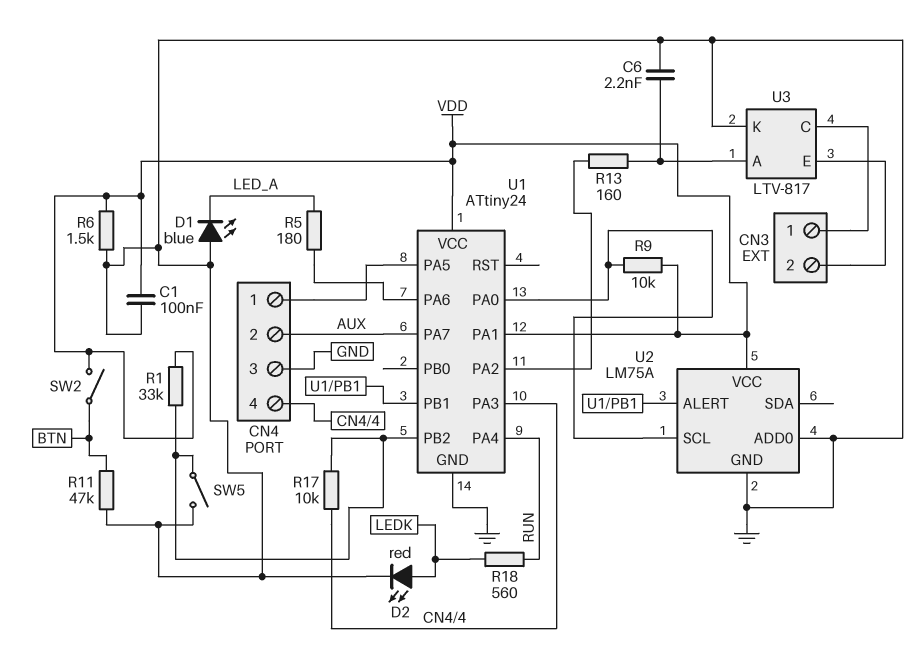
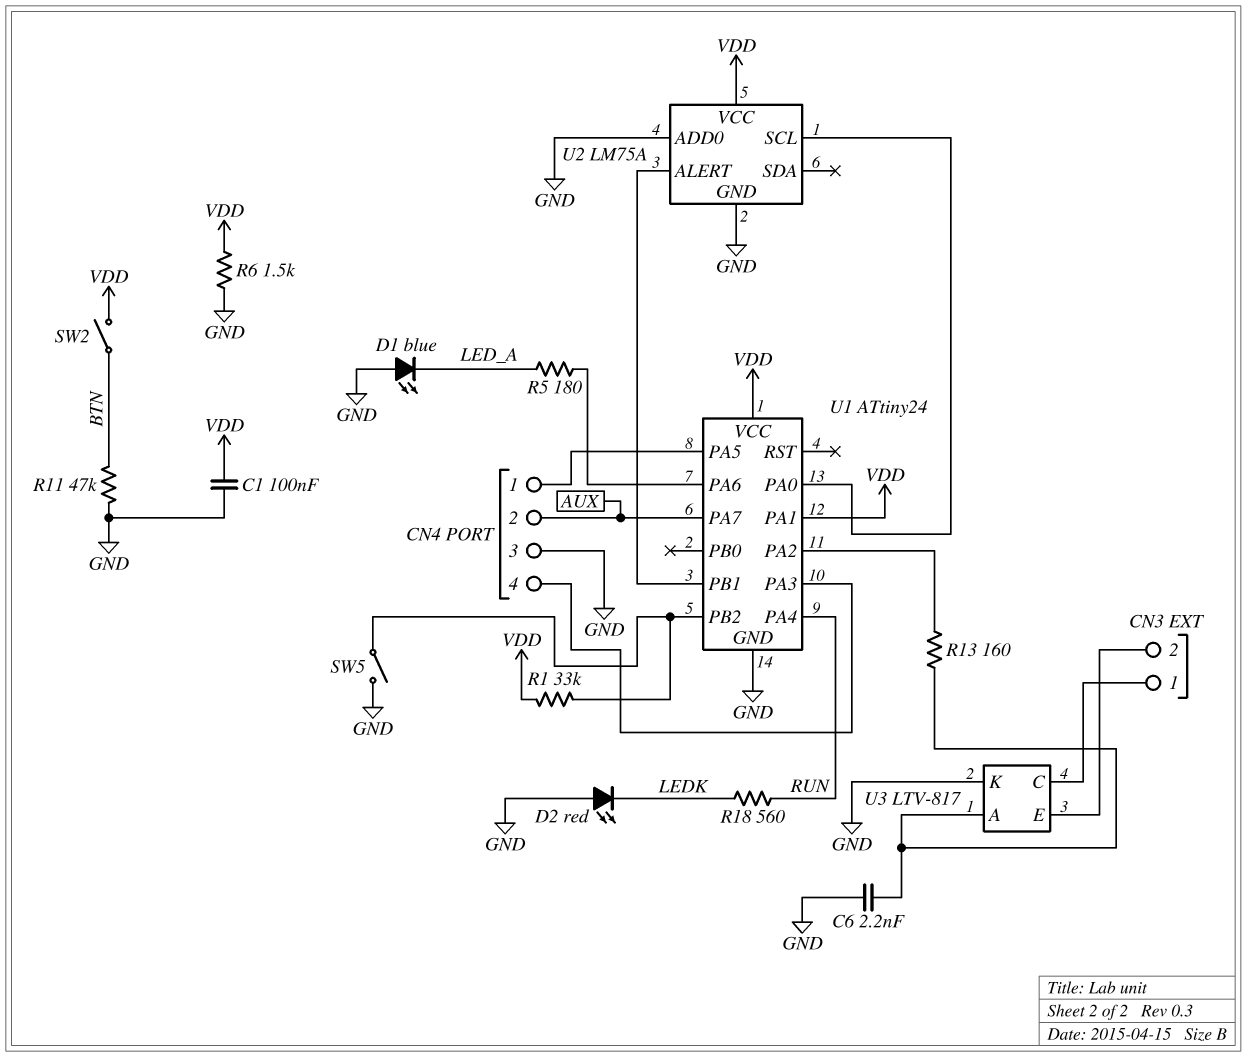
D2: LED red (A LEDK, K GND) -> LED red (A GND, K LEDK)
R9: 10k (U1/PA0, VDD) -> none
R17: 10k (CN4/4, U1/PB2) -> none

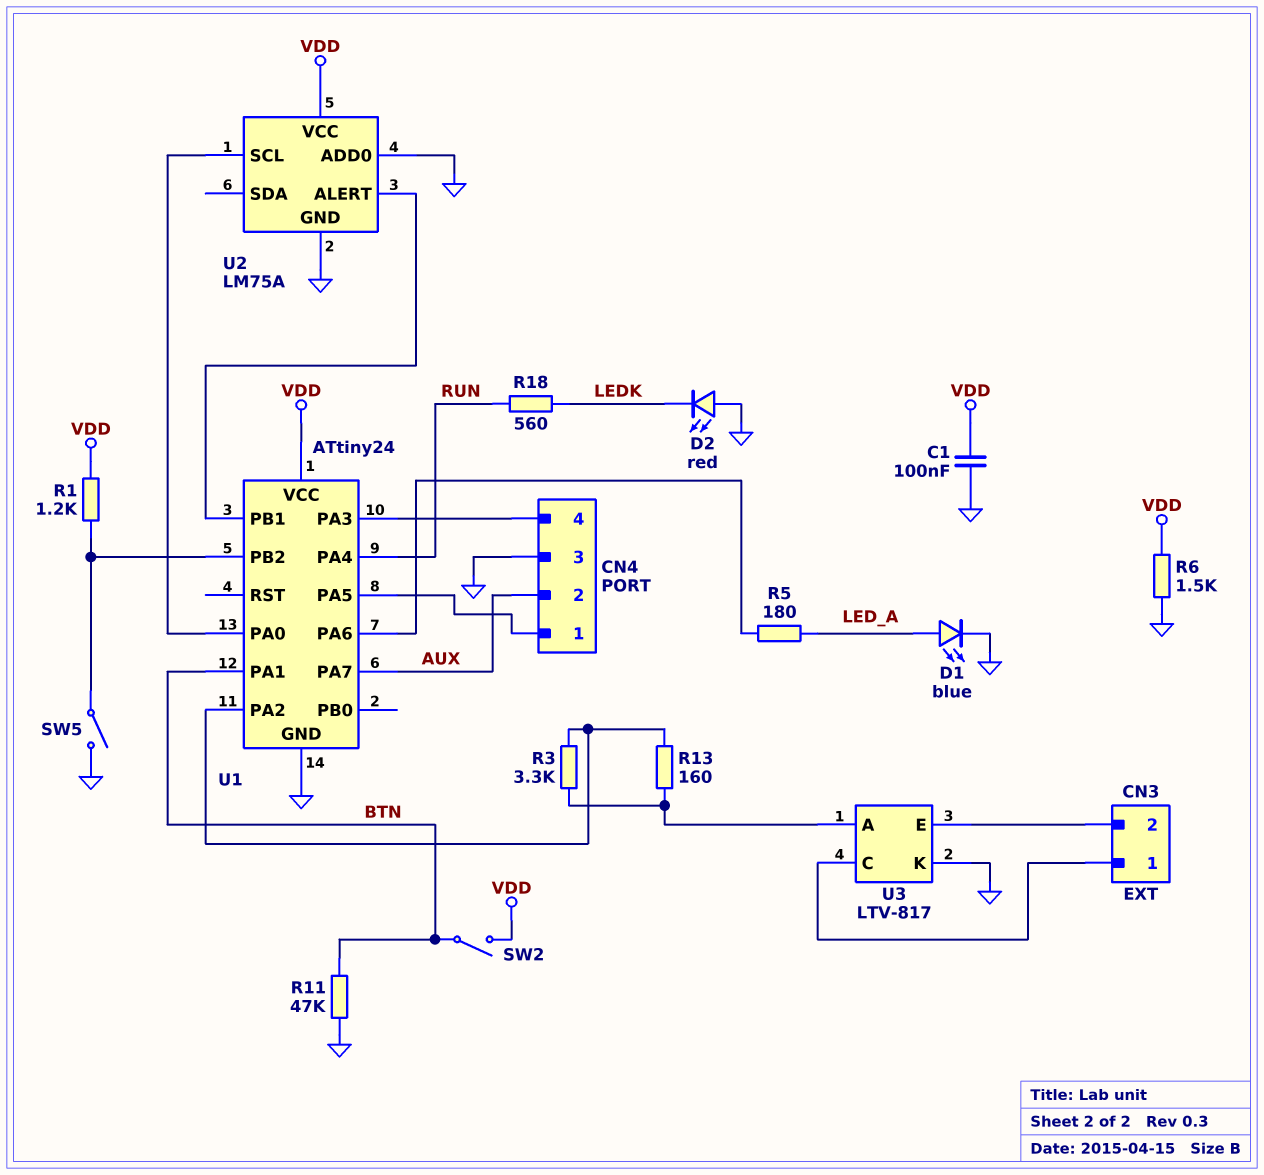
C6: 2.2nF (GND, U3/A) -> none
D1: LED blue (A GND, K LED_A) -> LED blue (A LED_A, K GND)
R1: 33k (U1/PB2, VDD) -> 1.2k (U1/PB2, VDD)
R3: none -> 3.3k (U1/PA2, U3/A)
U1 pin PA1: VDD -> BTN

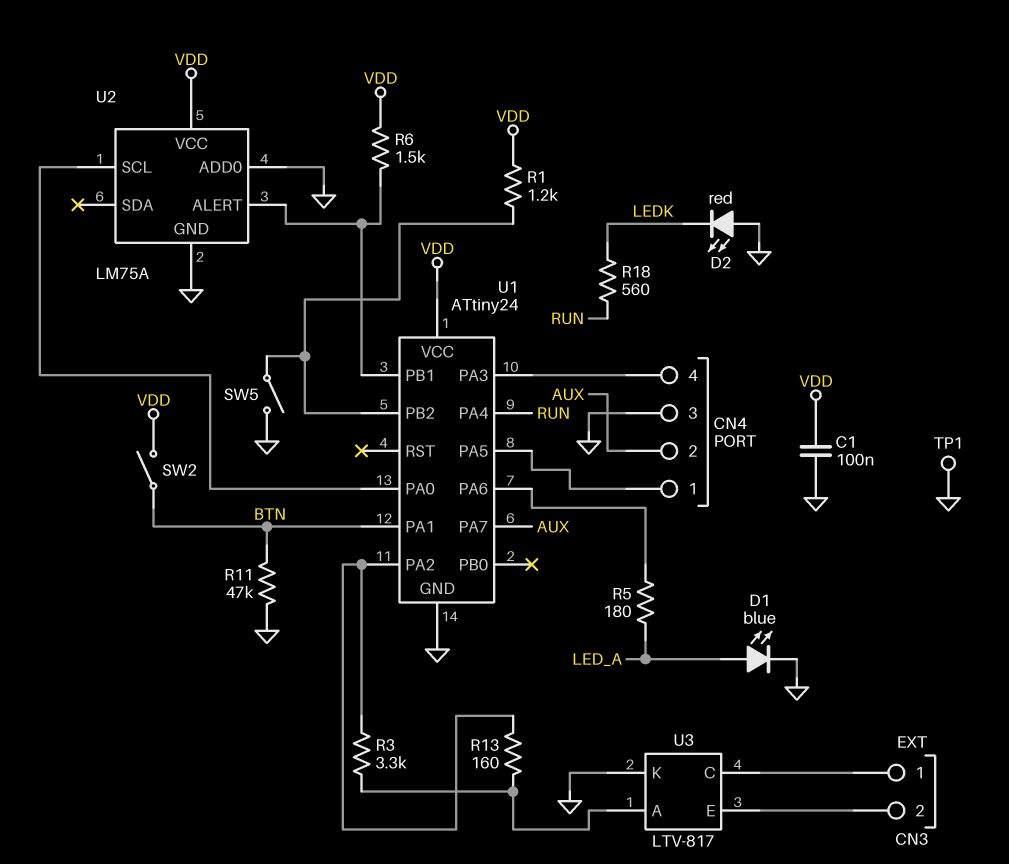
R6: 1.5k (GND, VDD) -> 1.5k (U1/PB1, VDD)
TP1: none -> test point (GND)

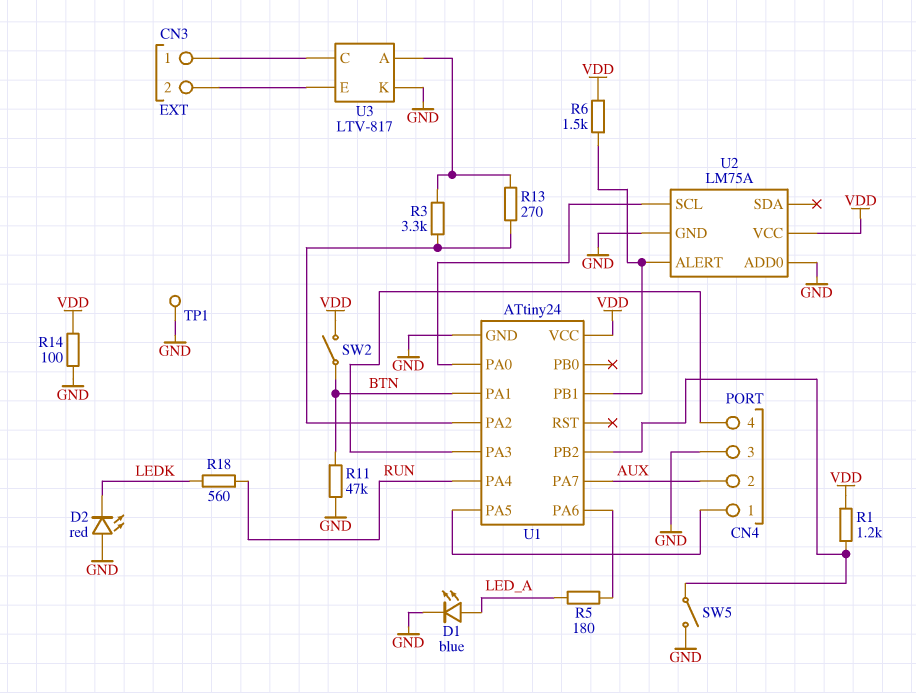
C1: 100nF (GND, VDD) -> none
R13: 160 (U1/PA2, U3/A) -> 270 (U1/PA2, U3/A)
R14: none -> 100 (GND, VDD)

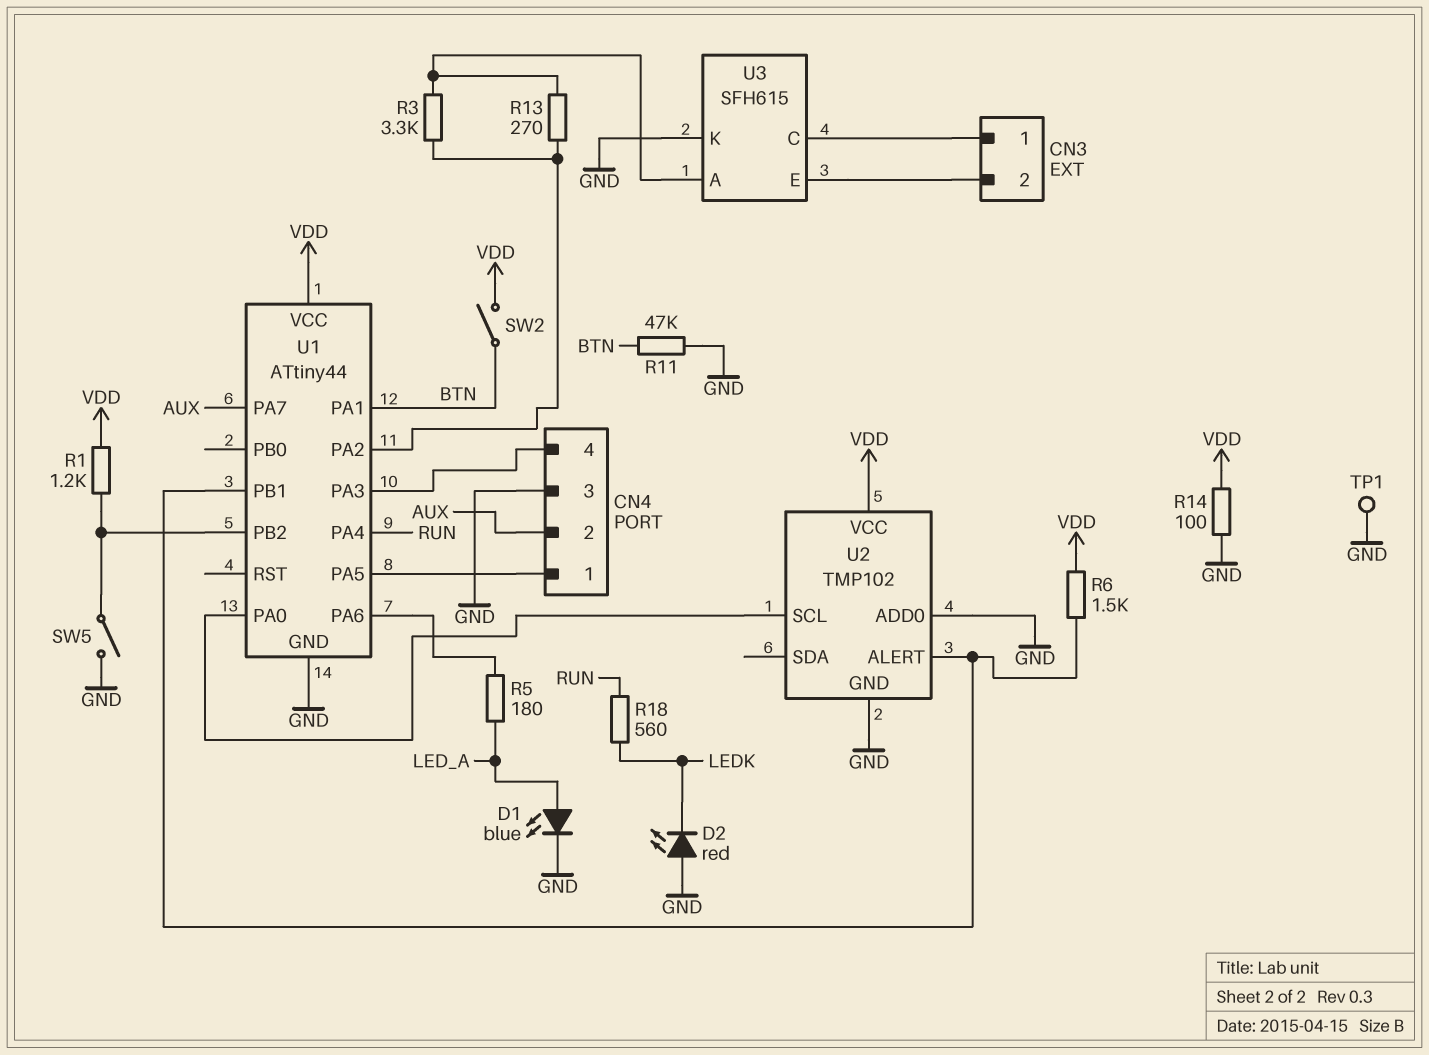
U1: ATtiny24 -> ATtiny44
U2: LM75A -> TMP102
U3: LTV-817 -> SFH615

